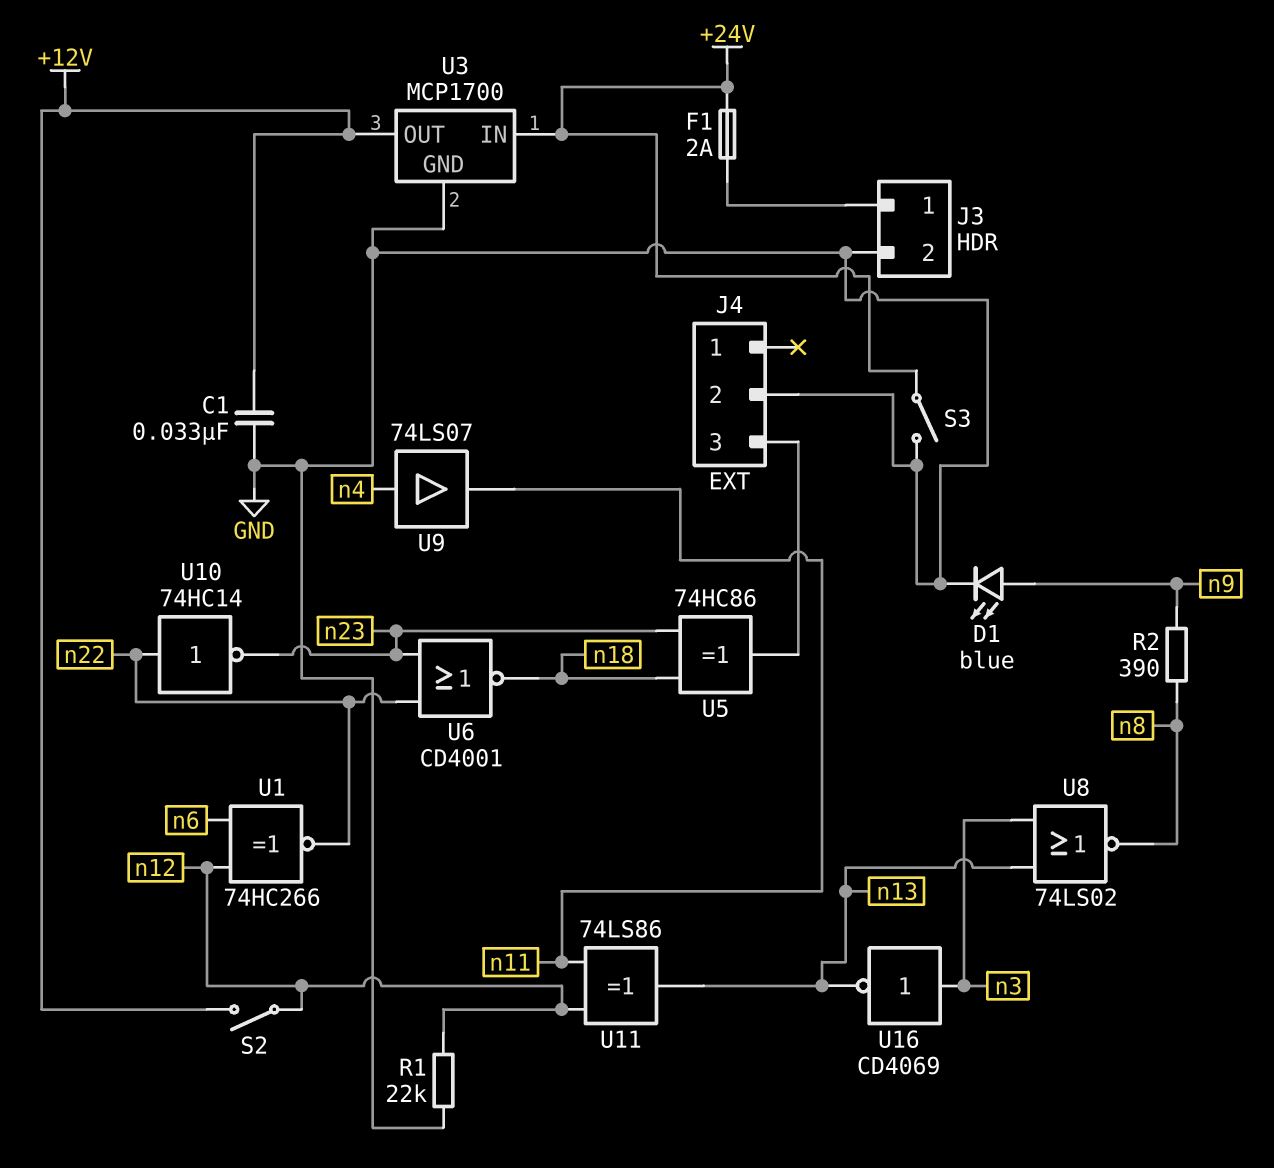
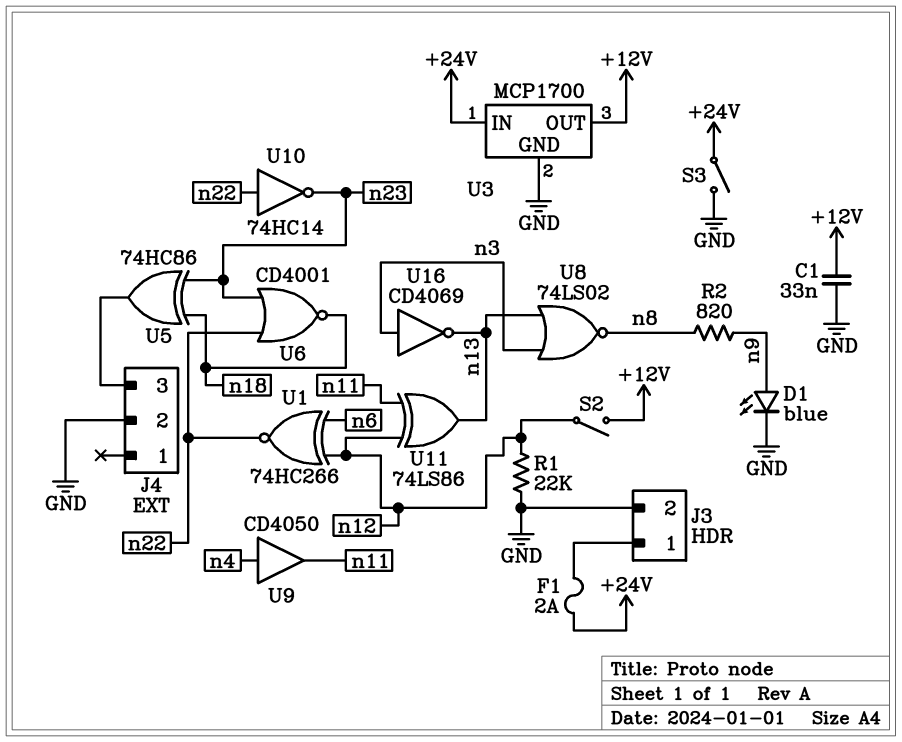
R2: 390 (n8, n9) -> 820 (n8, n9)
U9: buffer 74LS07 (in n4, out n11) -> buffer CD4050 (in n4, out n11)

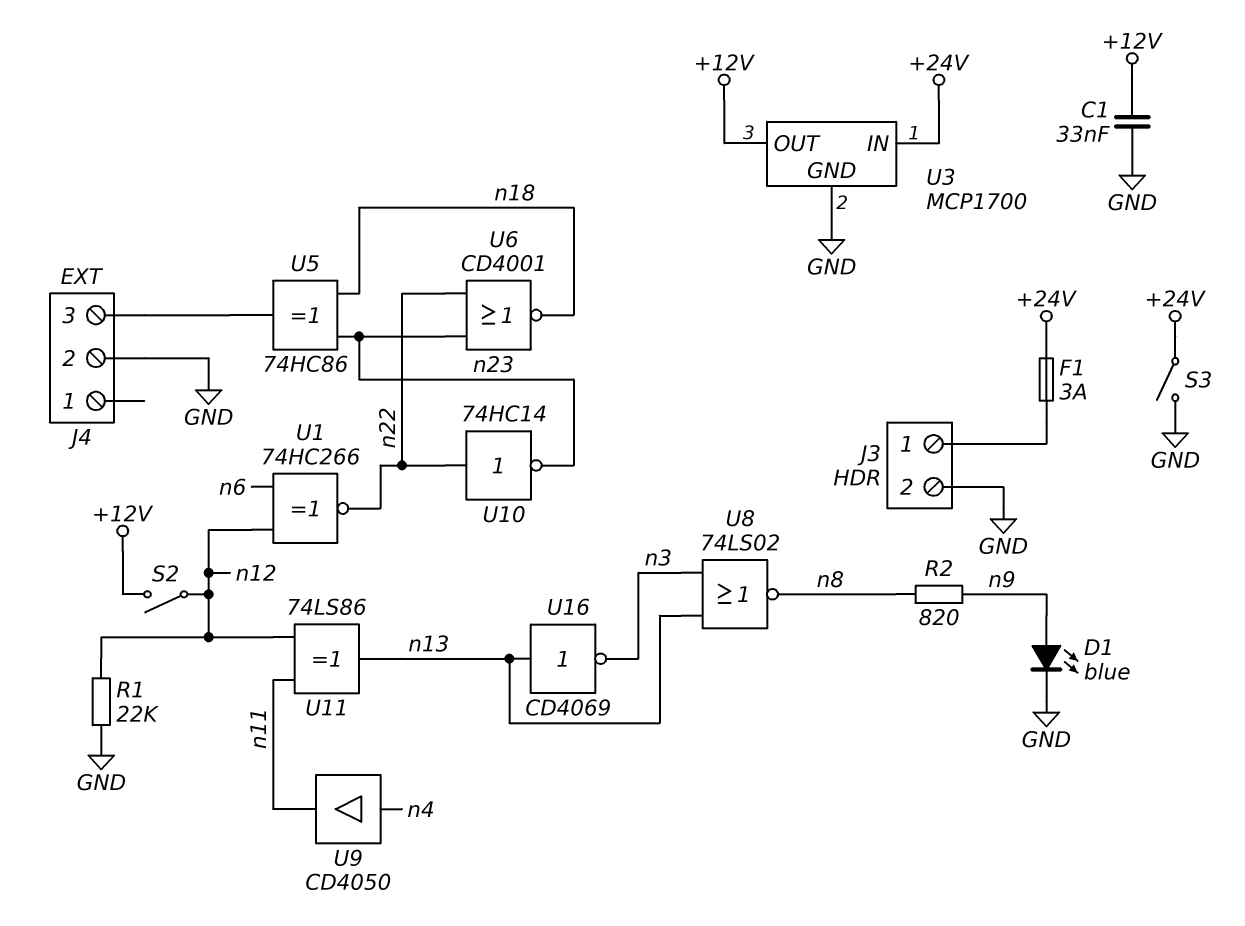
F1: 2A (+24V, J3/1) -> 3A (+24V, J3/1)
U16: NOT CD4069 (in n3, out n13) -> NOT CD4069 (in n13, out n3)

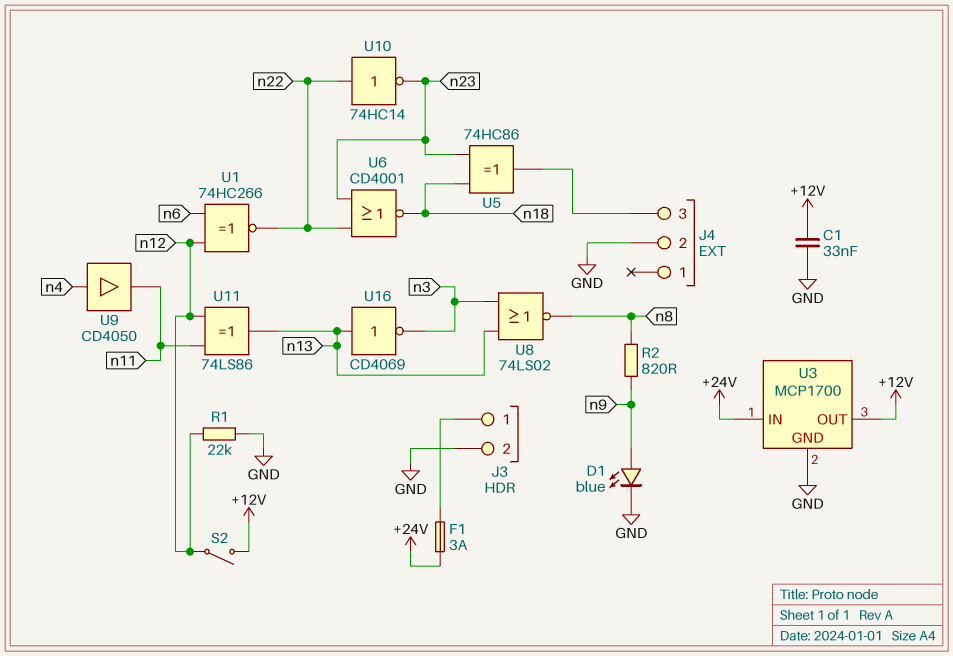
S3: switch (+24V, GND) -> none

